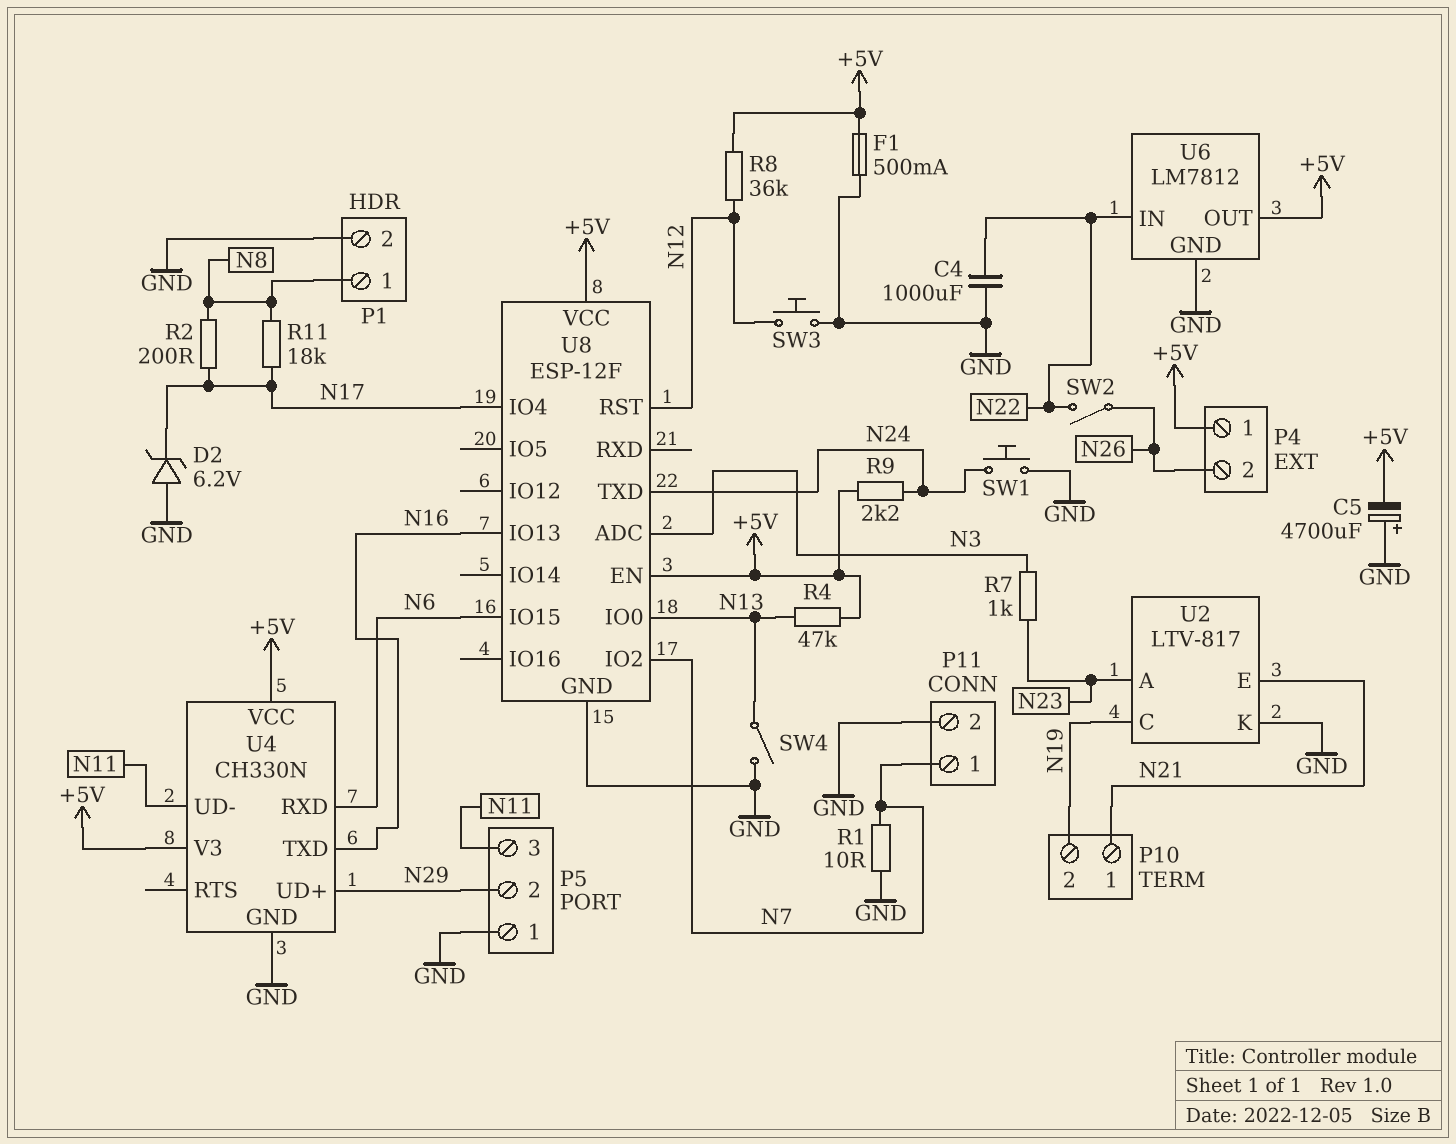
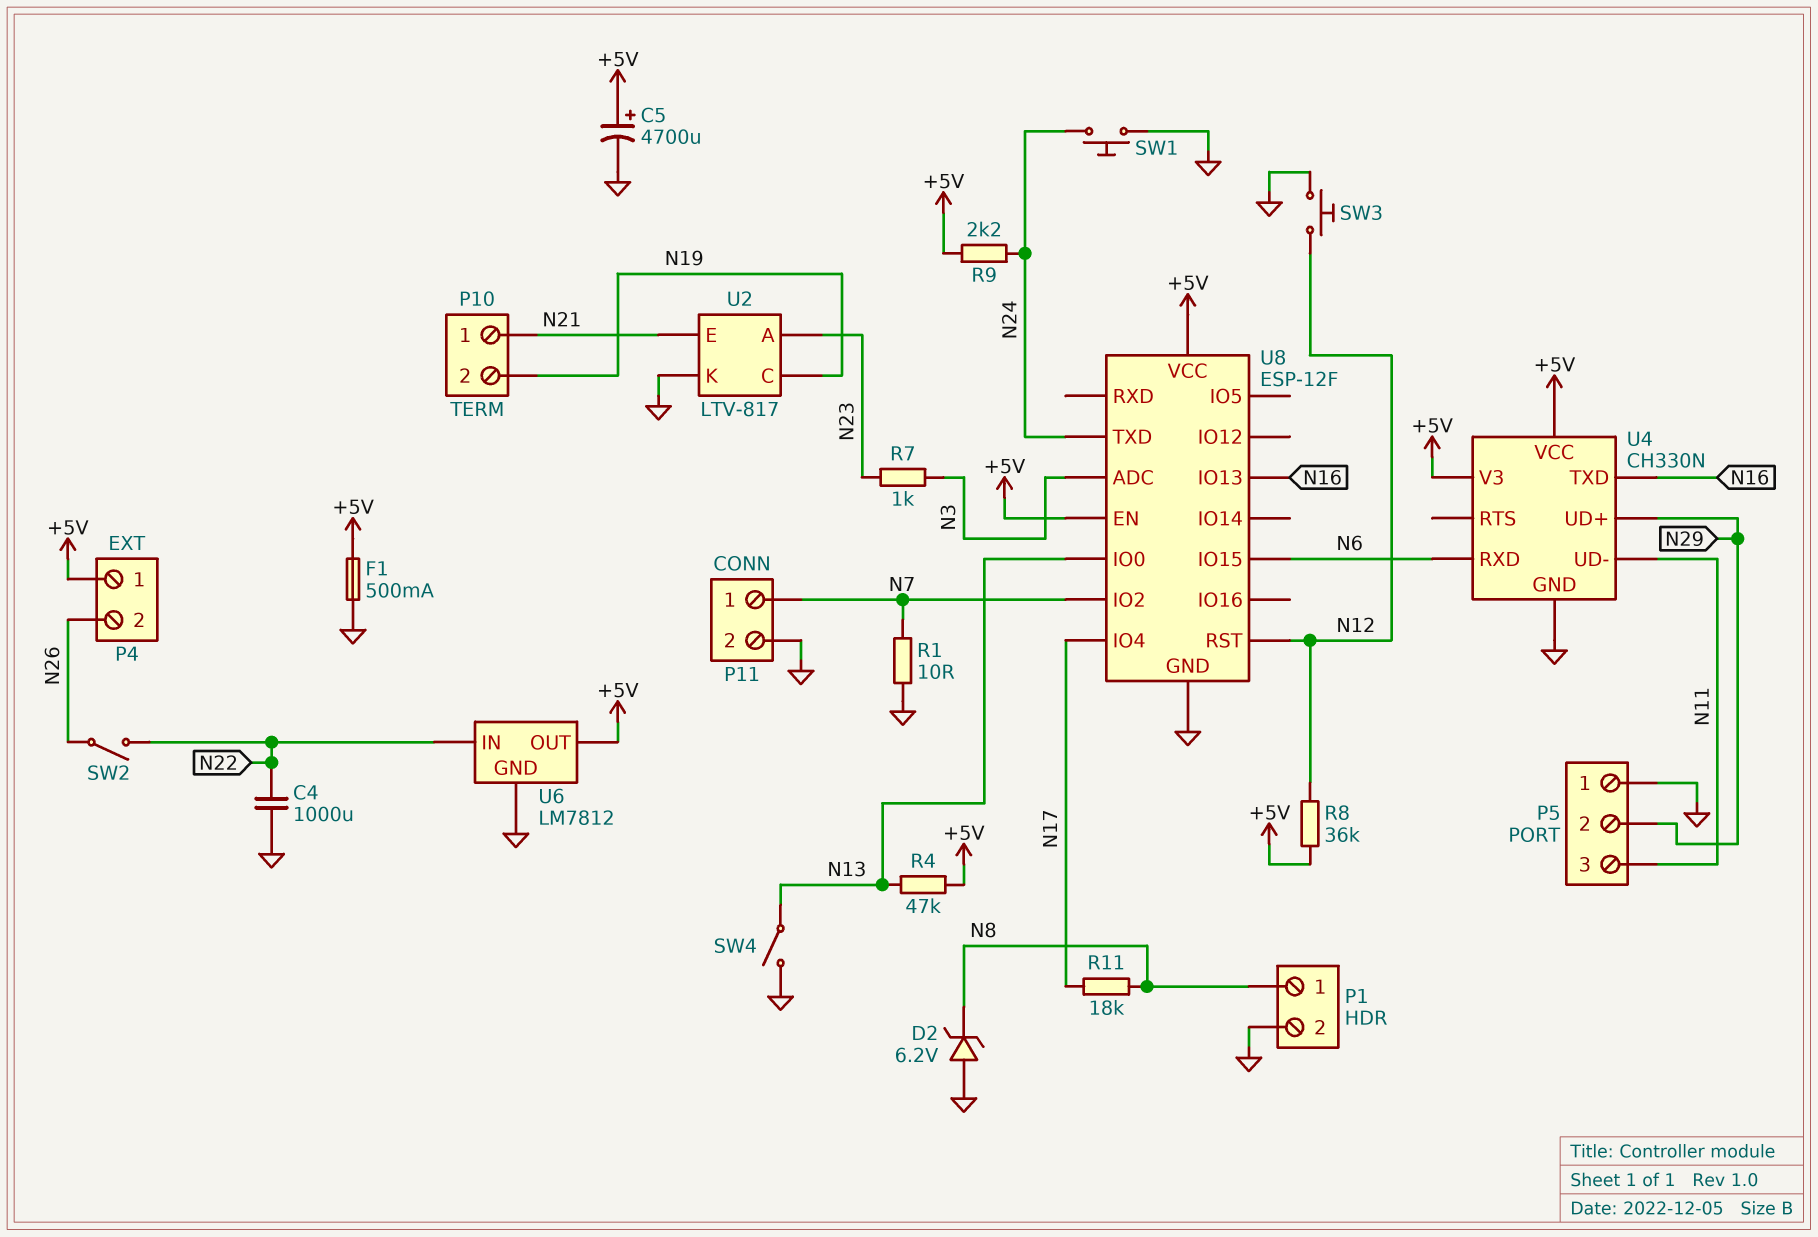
C5: 4700uF (plus GND, minus +5V) -> 4700uF (plus +5V, minus GND)
D2: zener 6.2V (A GND, K N17) -> zener 6.2V (A GND, K N8)
R2: 200 (N8, N17) -> none

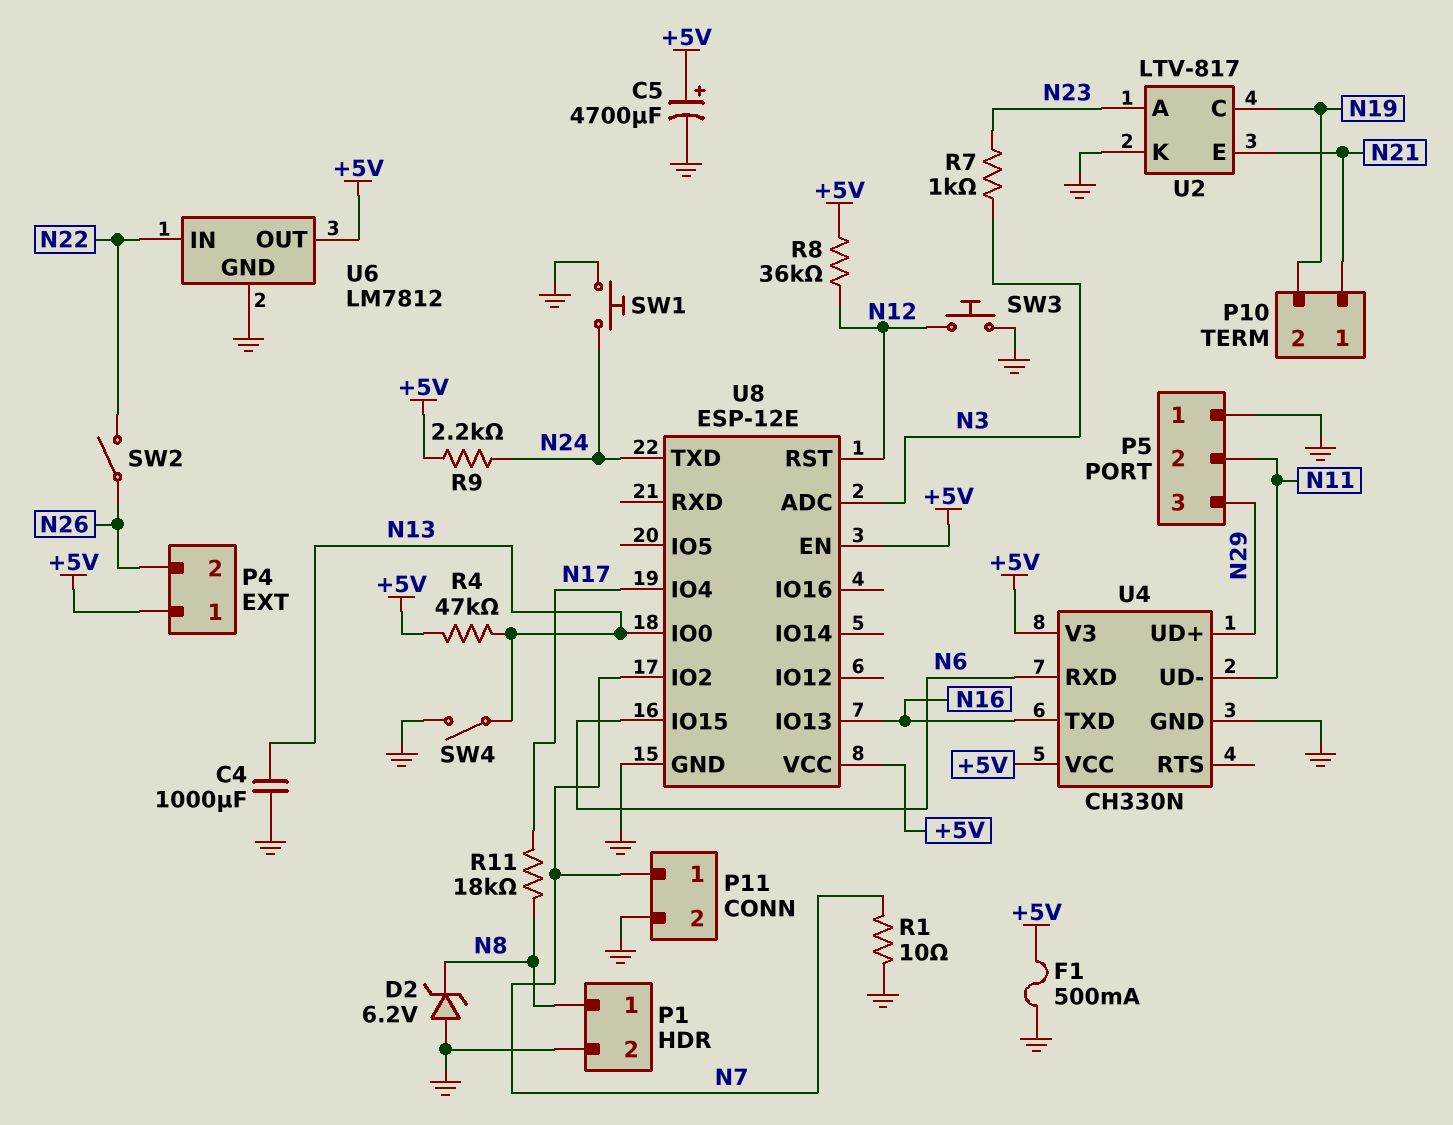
C4: 1000uF (GND, N22) -> 1000uF (GND, N13)
P5 pin 2: N29 -> N11
P5 pin 3: N11 -> N29
U8: ESP-12F -> ESP-12E

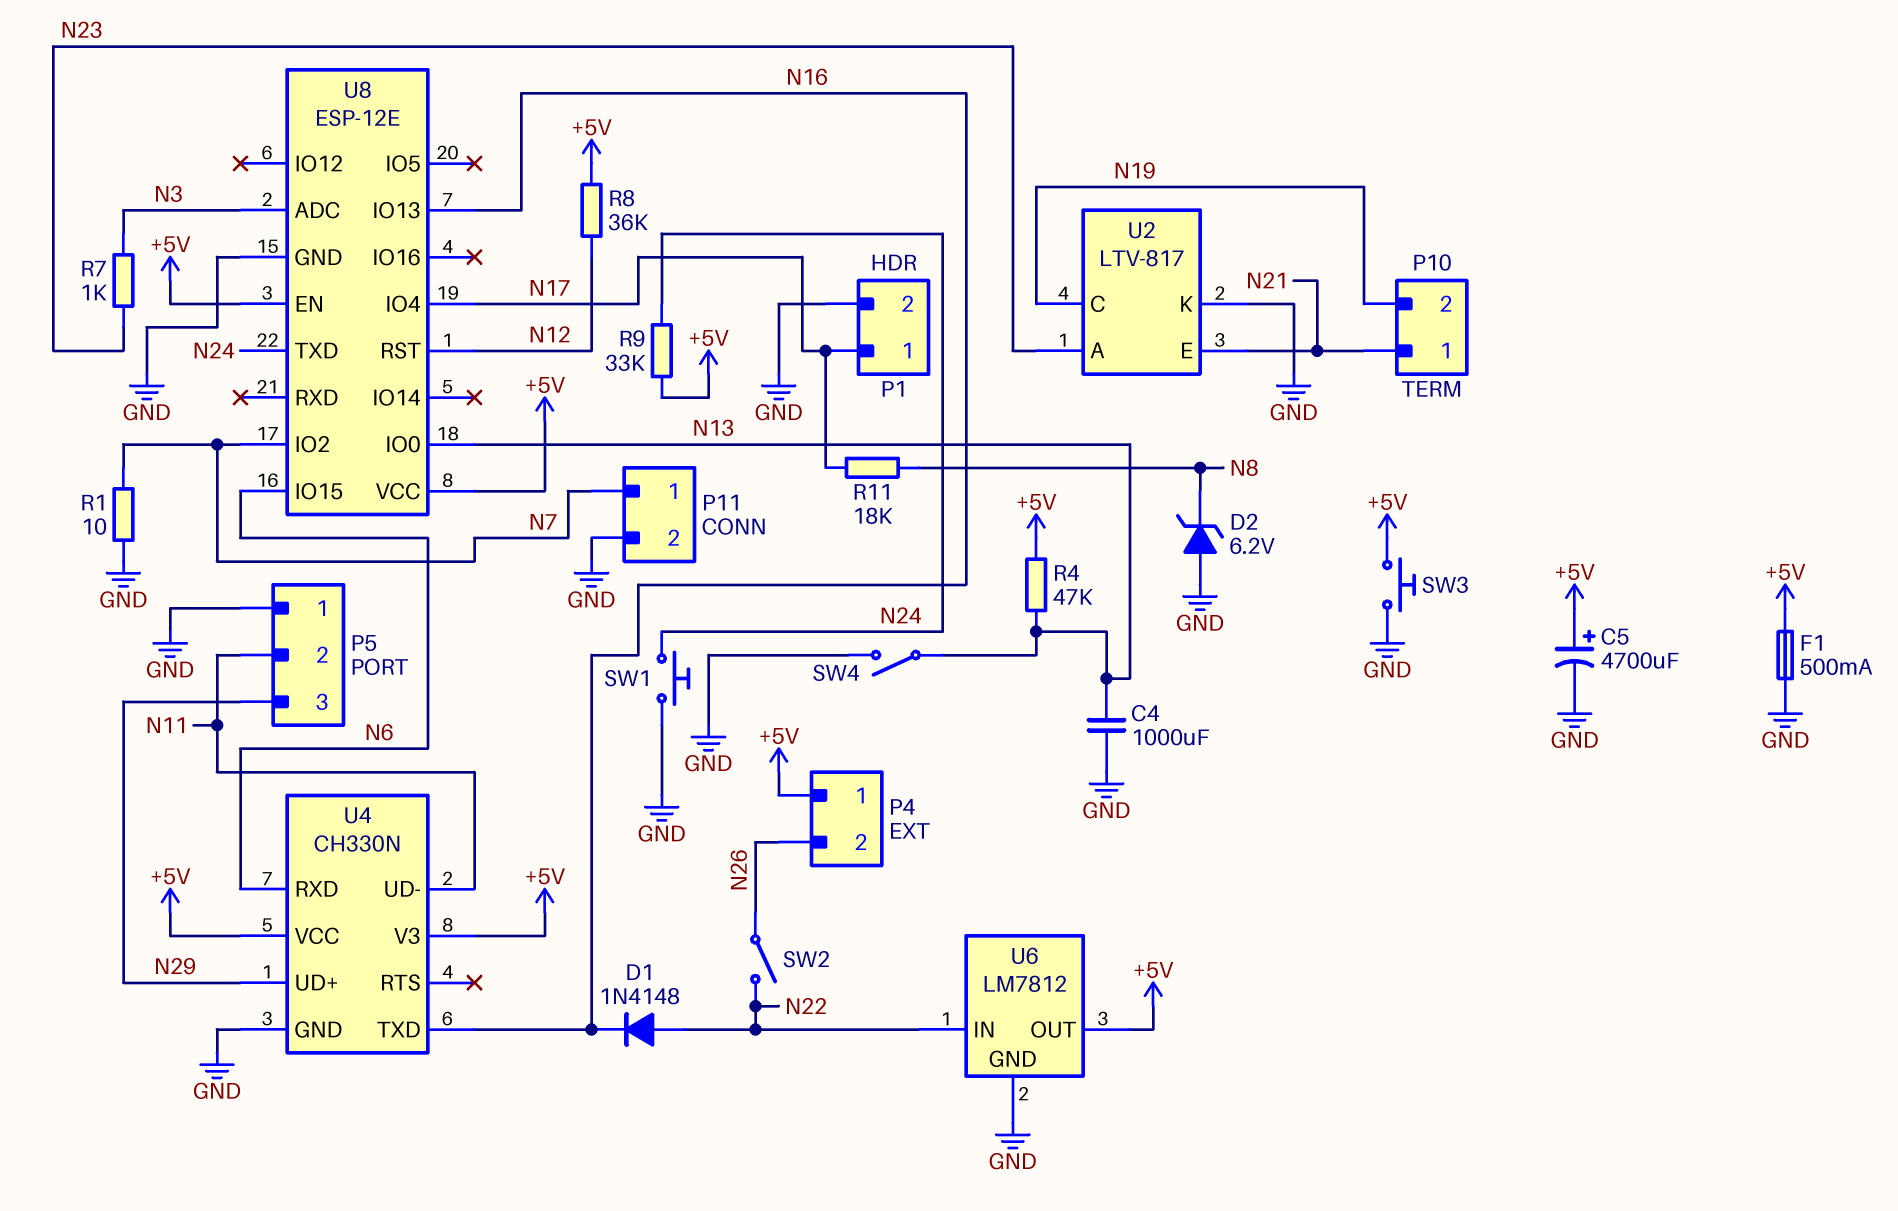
D1: none -> diode 1N4148 (A N22, K N16)
P1 pin 1: N8 -> N17
R9: 2.2k (+5V, N24) -> 33k (+5V, N24)
SW3: button (GND, N12) -> button (+5V, GND)

